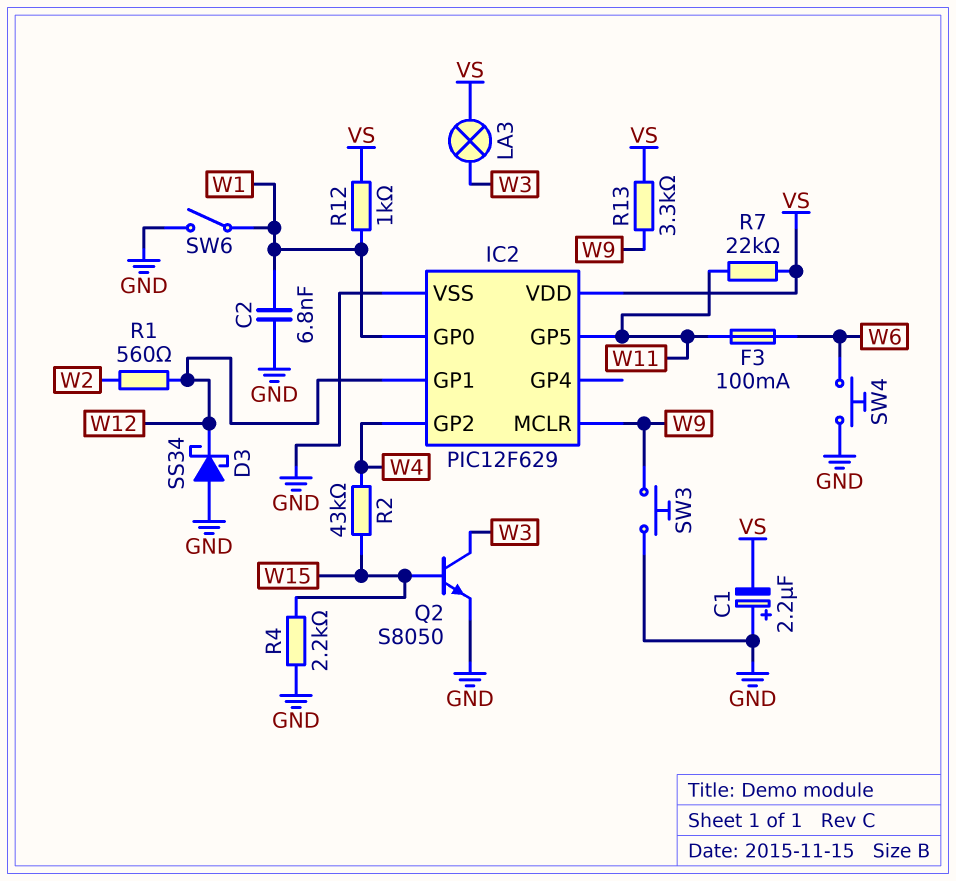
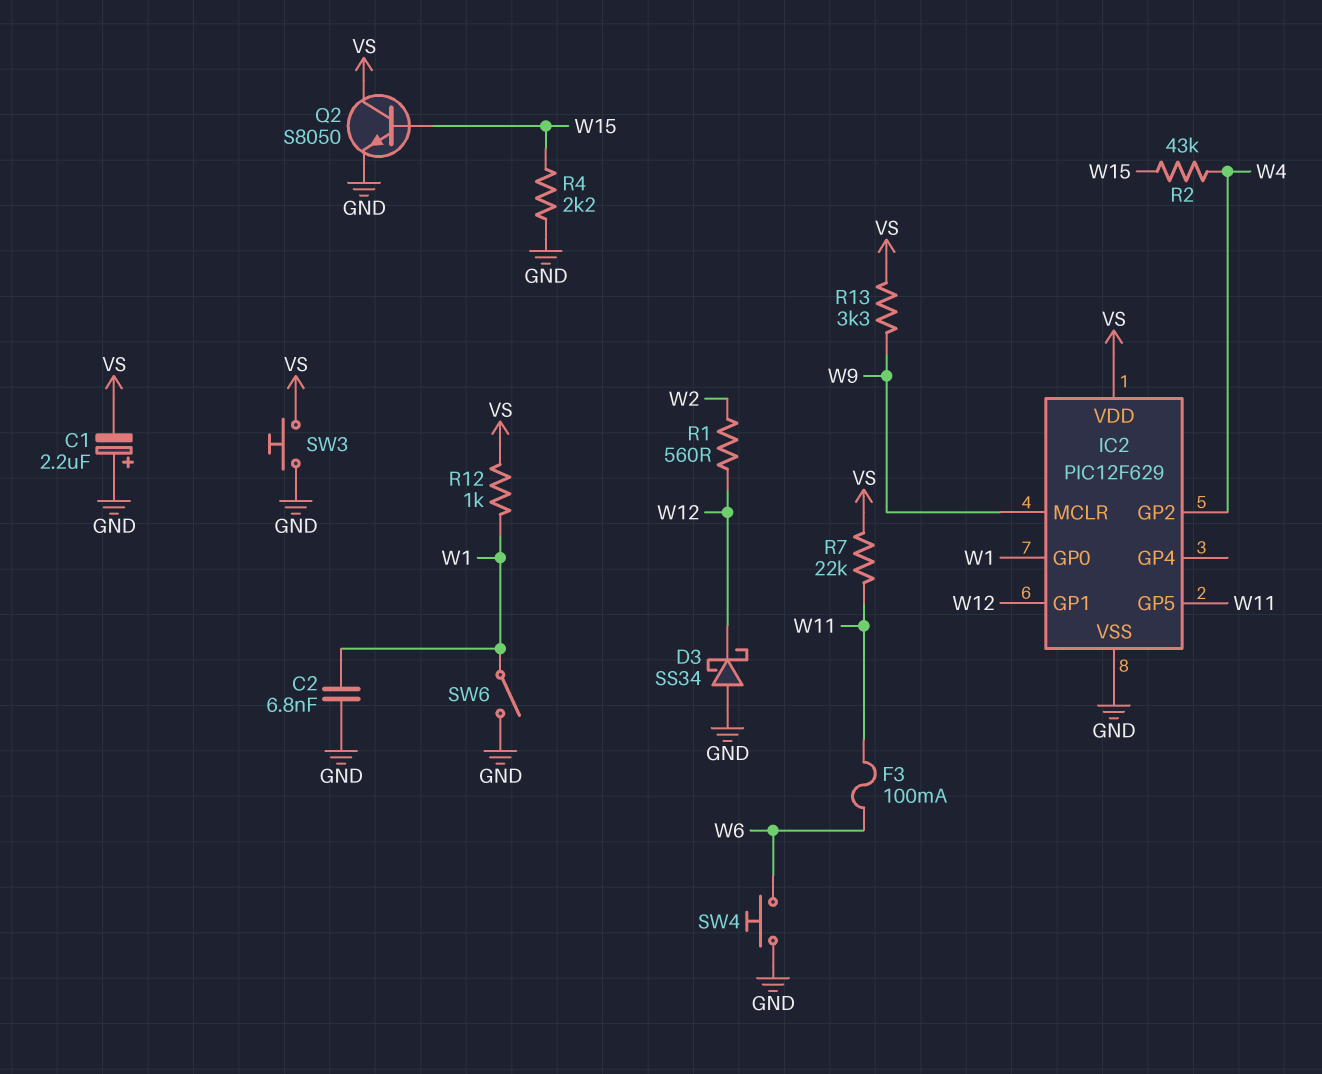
LA3: lamp (VS, W3) -> none
Q2: NPN S8050 (B W15, C W3, E GND) -> NPN S8050 (B W15, C VS, E GND)
SW3: button (GND, W9) -> button (GND, VS)

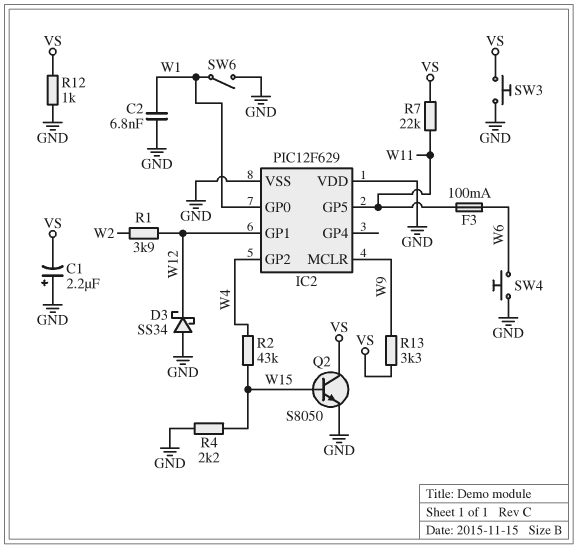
IC2 pin VDD: VS -> GND
R1: 560 (W2, W12) -> 3.9k (W2, W12)
R12: 1k (VS, W1) -> 1k (GND, VS)

